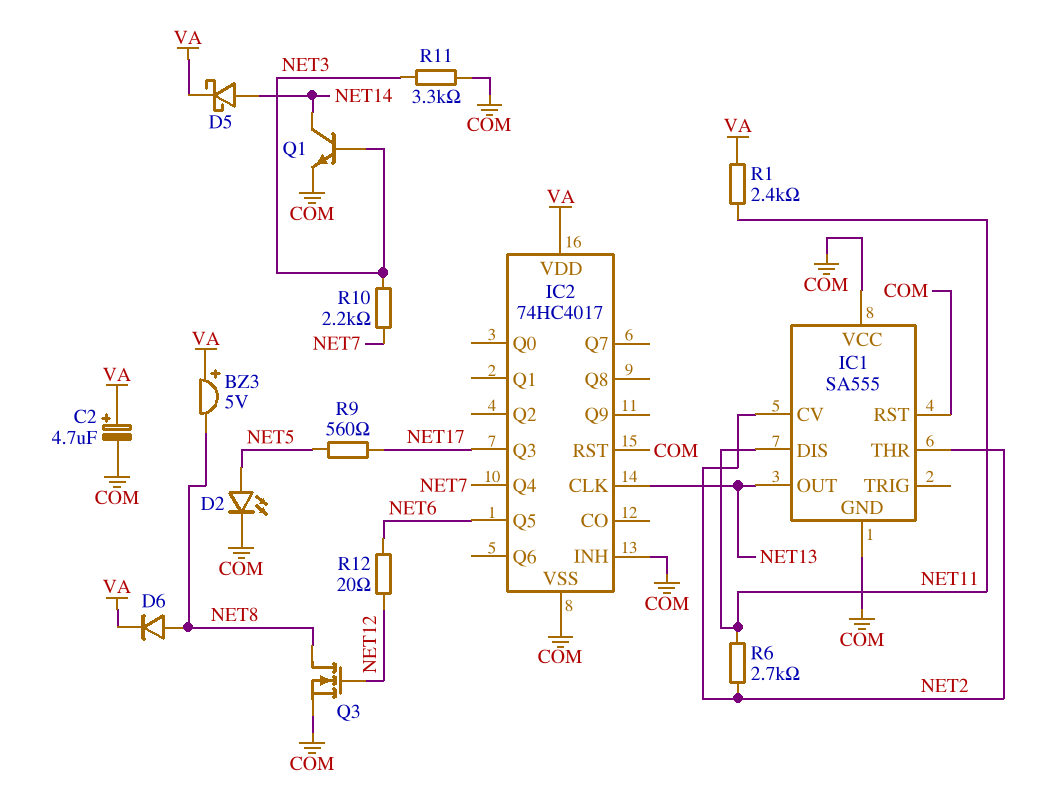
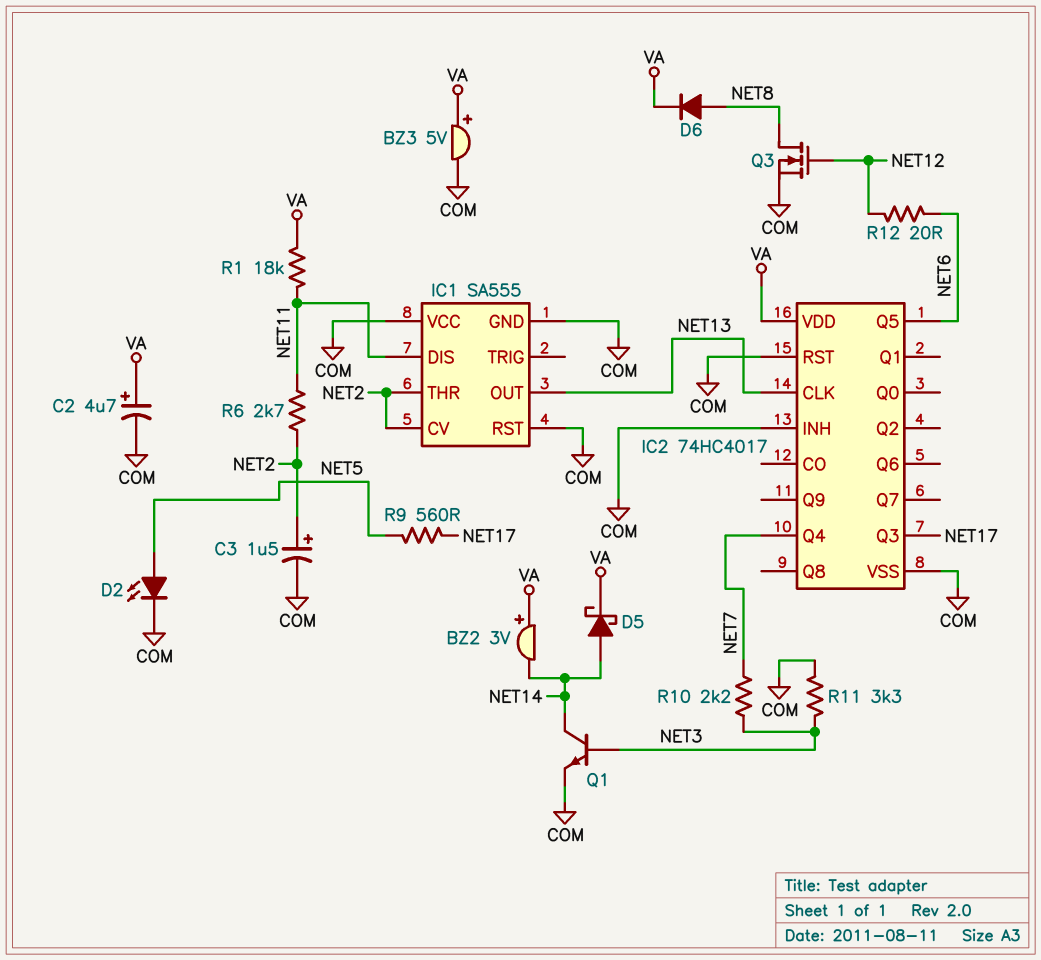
BZ2: none -> buzzer 3V (plus VA, minus NET14)
BZ3: buzzer 5V (plus VA, minus NET8) -> buzzer 5V (plus VA, minus COM)
C3: none -> 1.5uF (plus NET2, minus COM)
R1: 2.4k (NET11, VA) -> 18k (NET11, VA)

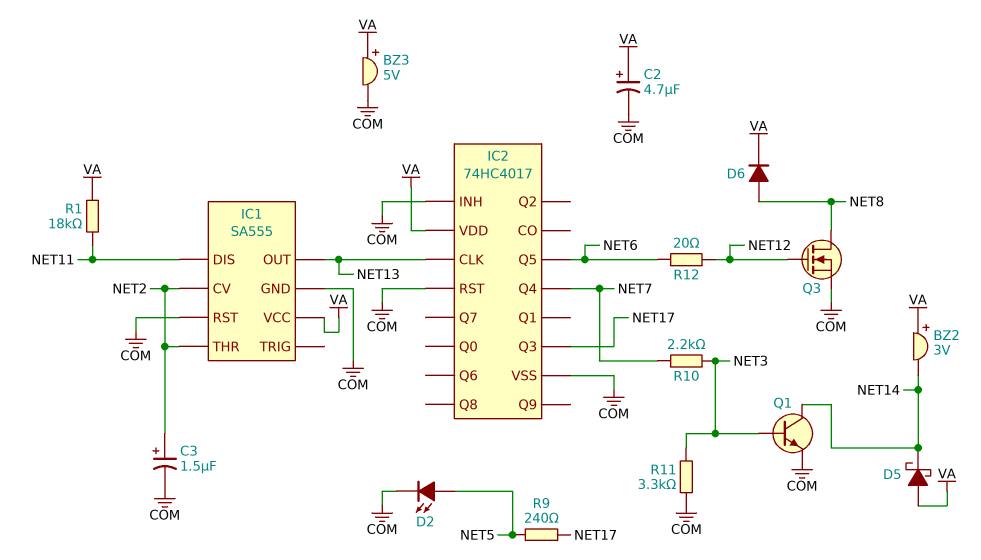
D5: schottky (A NET14, K VA) -> schottky (A VA, K NET14)
IC1 pin VCC: COM -> VA
R6: 2.7k (NET2, NET11) -> none
R9: 560 (NET5, NET17) -> 240 (NET5, NET17)

